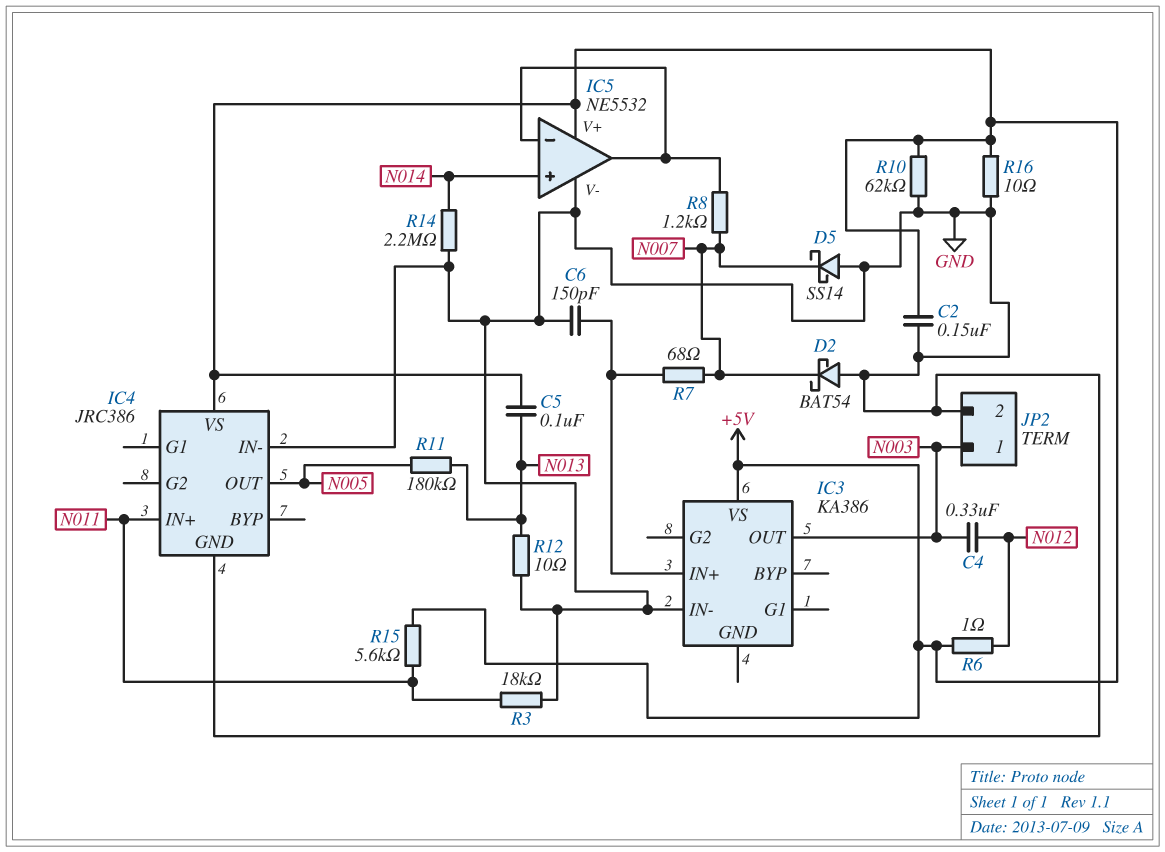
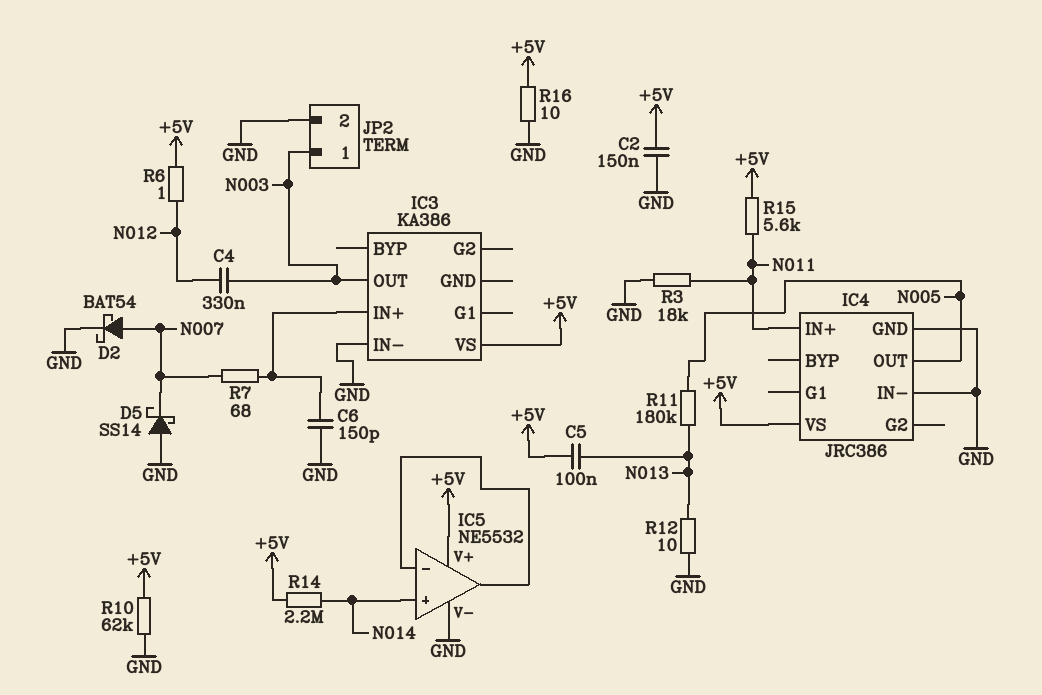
D2: schottky BAT54 (A GND, K N007) -> schottky BAT54 (A N007, K GND)
R8: 1.2k (IC5/in-, N007) -> none
R14: 2.2M (GND, N014) -> 2.2M (+5V, N014)

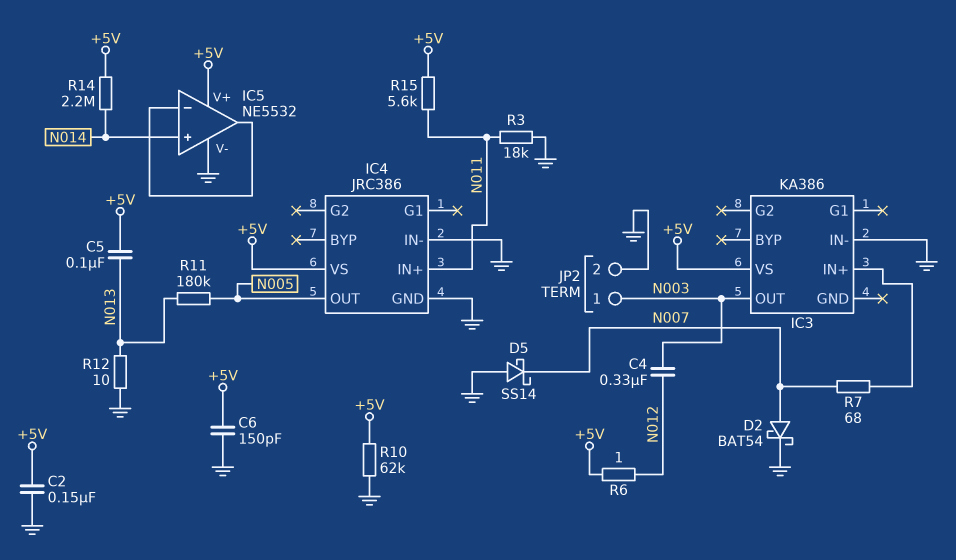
C6: 150pF (GND, IC3/IN+) -> 150pF (+5V, GND)
R16: 10 (+5V, GND) -> none

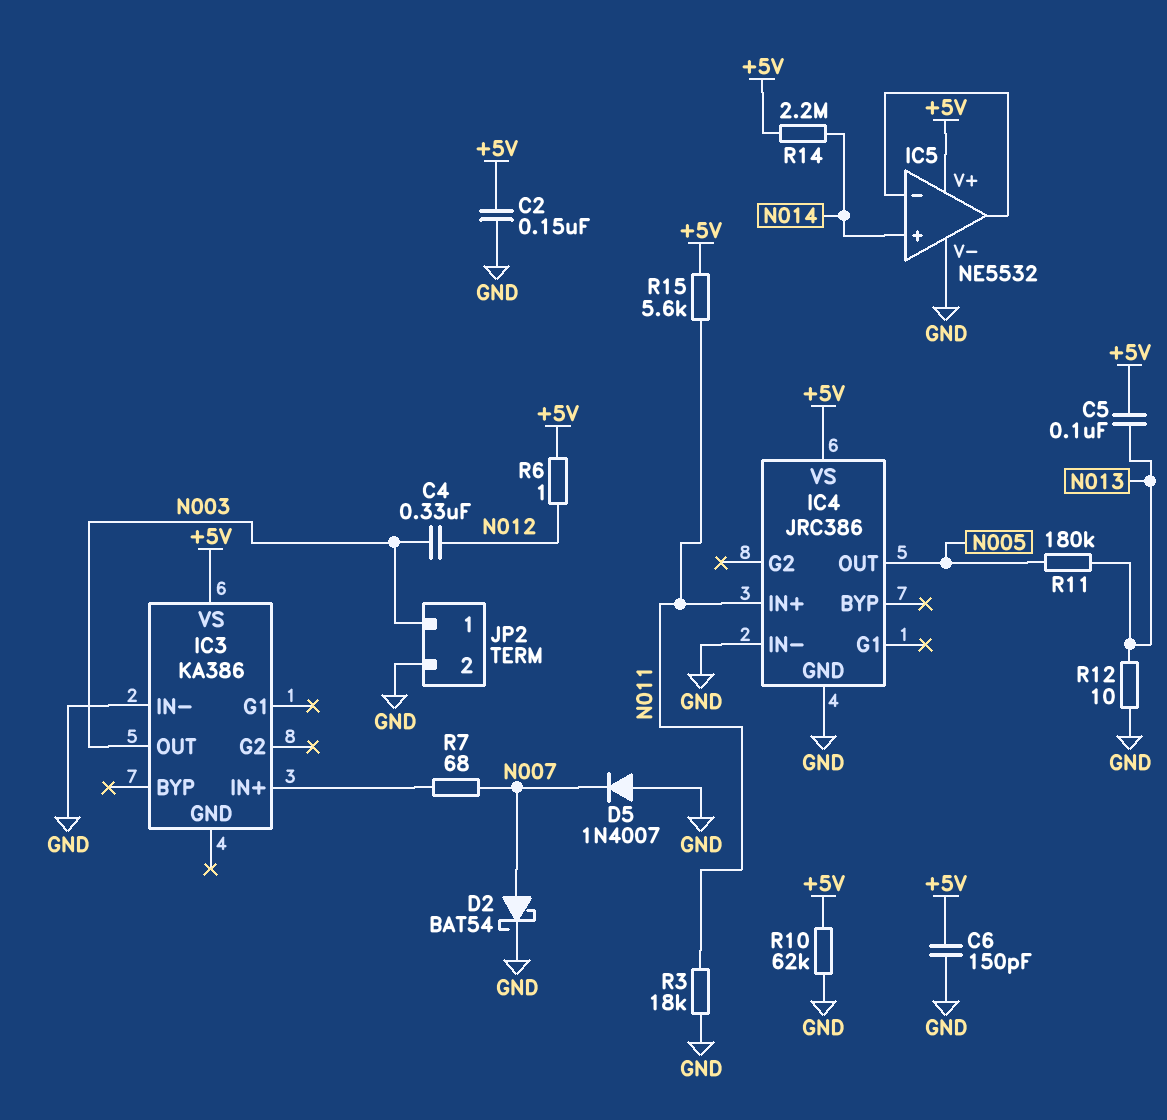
D5: schottky SS14 (A GND, K N007) -> diode 1N4007 (A GND, K N007)

